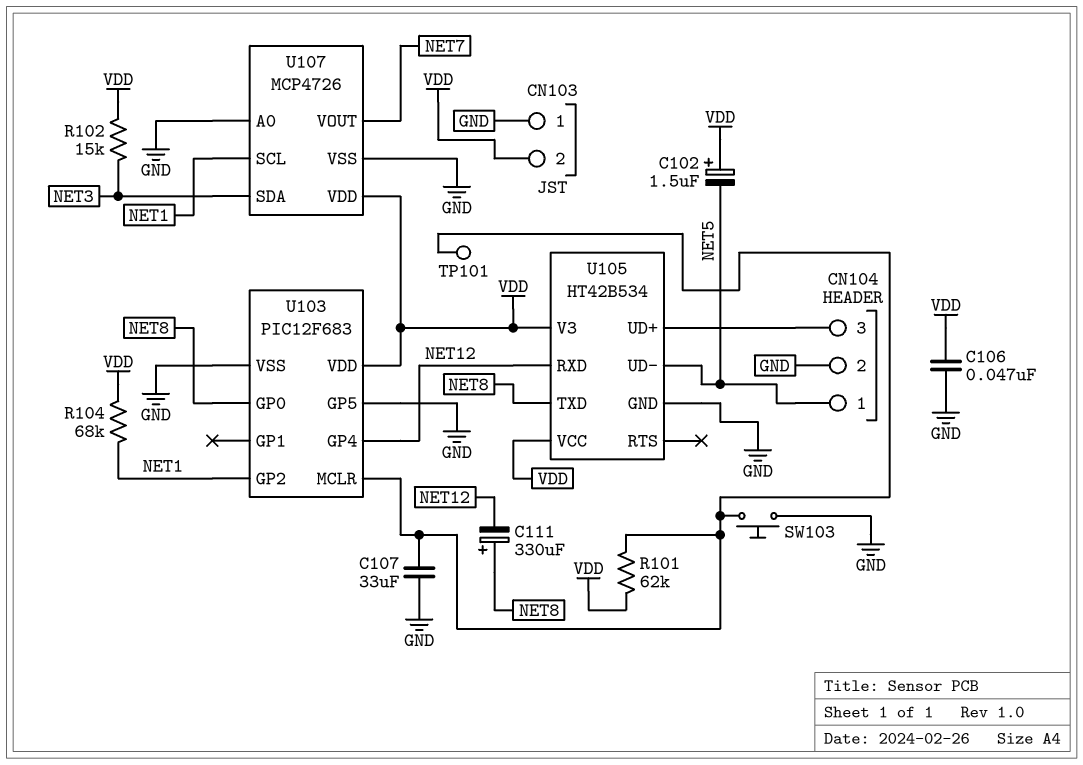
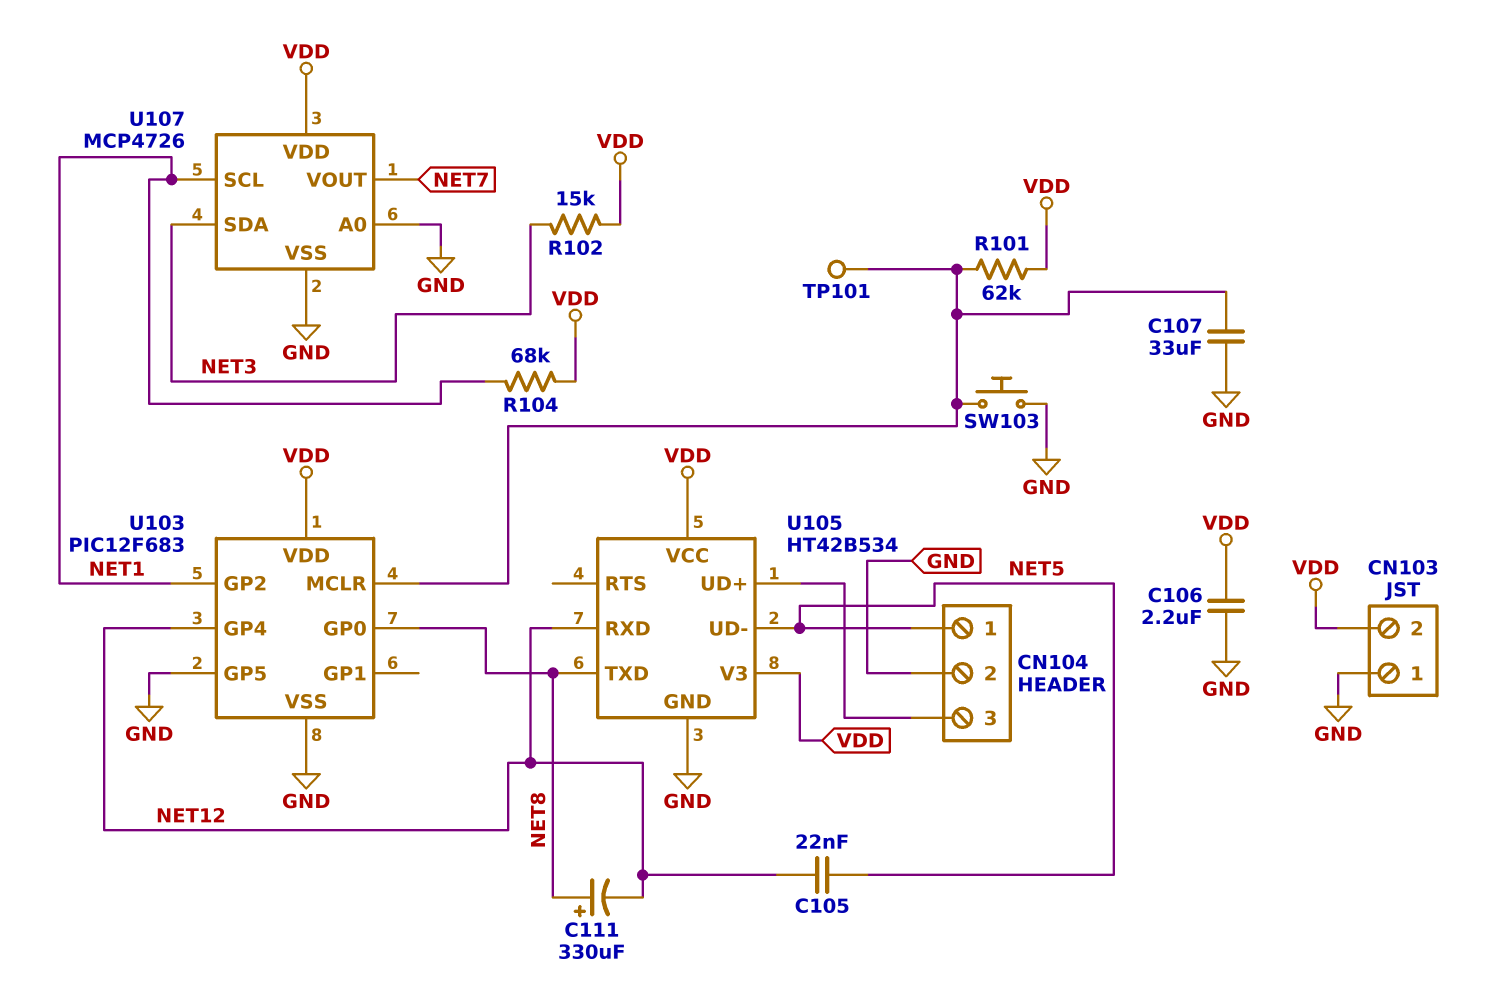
C102: 1.5uF (plus VDD, minus NET5) -> none
C105: none -> 22nF (NET5, NET12)
C106: 47nF (GND, VDD) -> 2.2uF (GND, VDD)

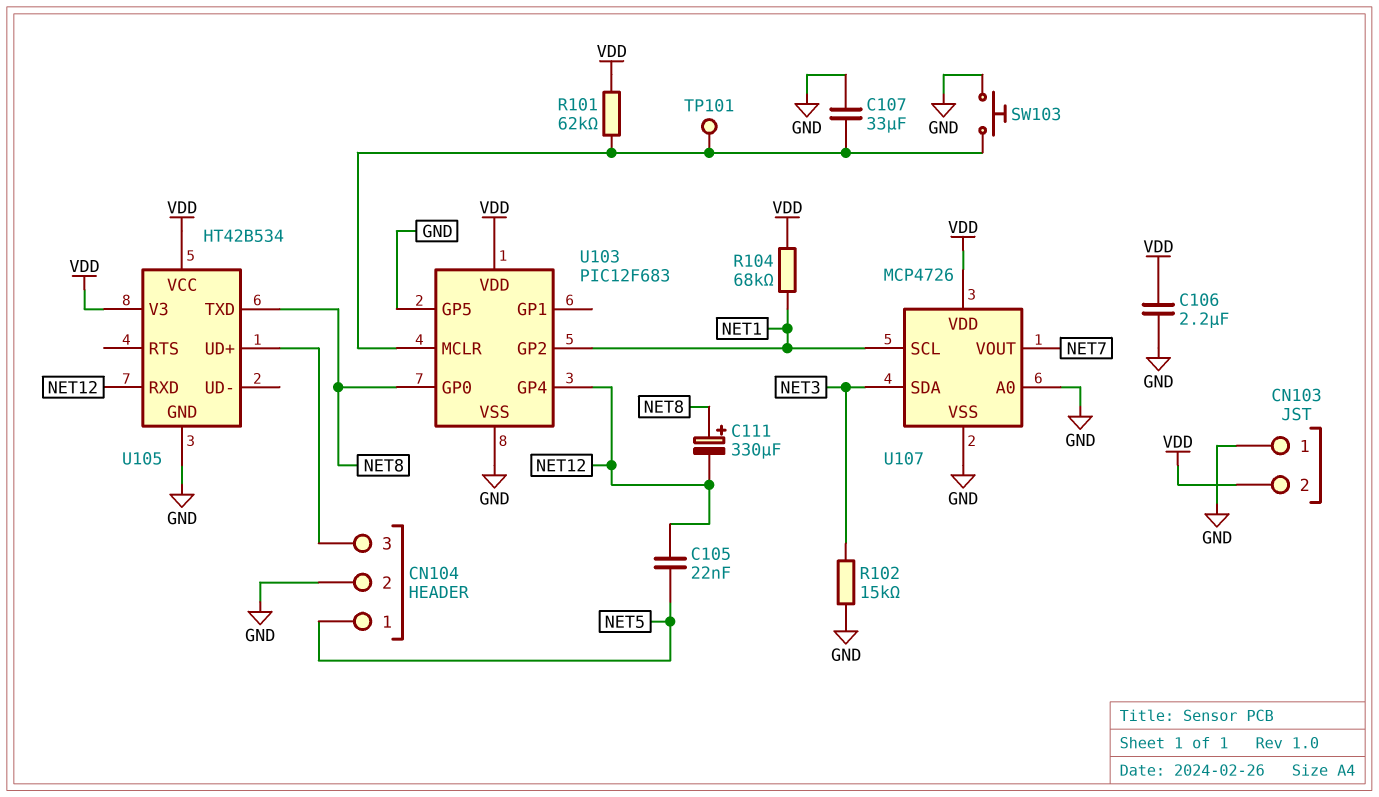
R102: 15k (NET3, VDD) -> 15k (GND, NET3)
U105 pin UD-: NET5 -> none

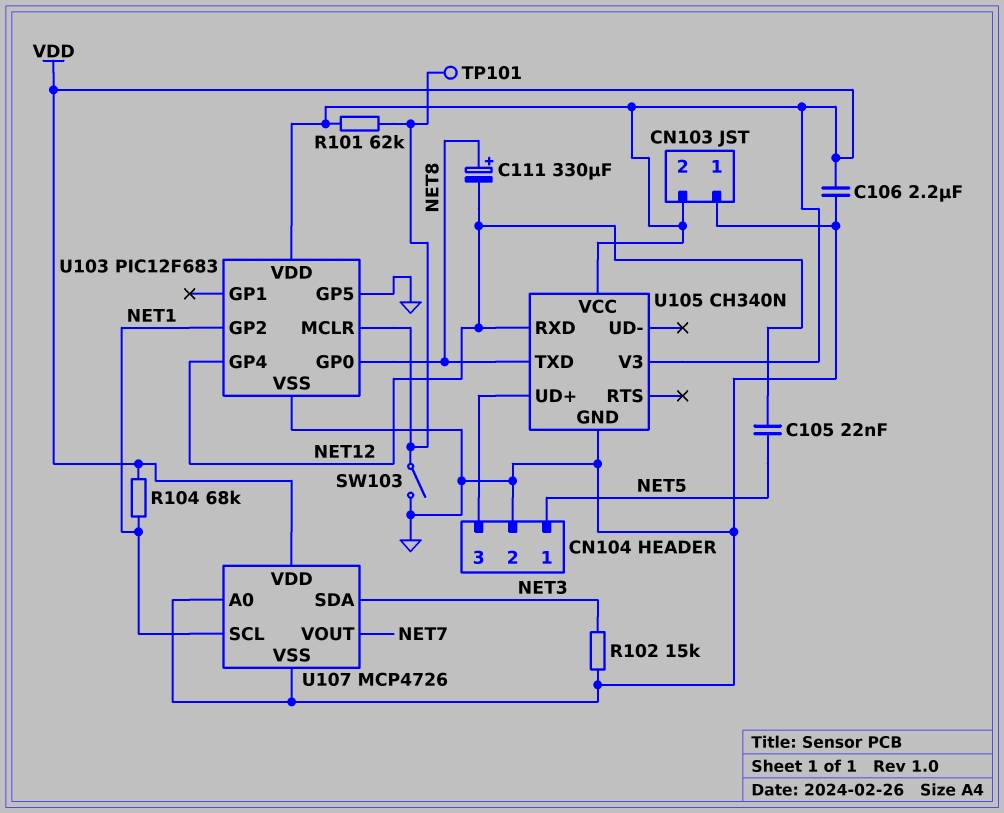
C107: 33uF (GND, U103/MCLR) -> none
SW103: button (GND, U103/MCLR) -> switch (GND, U103/MCLR)
U105: HT42B534 -> CH340N

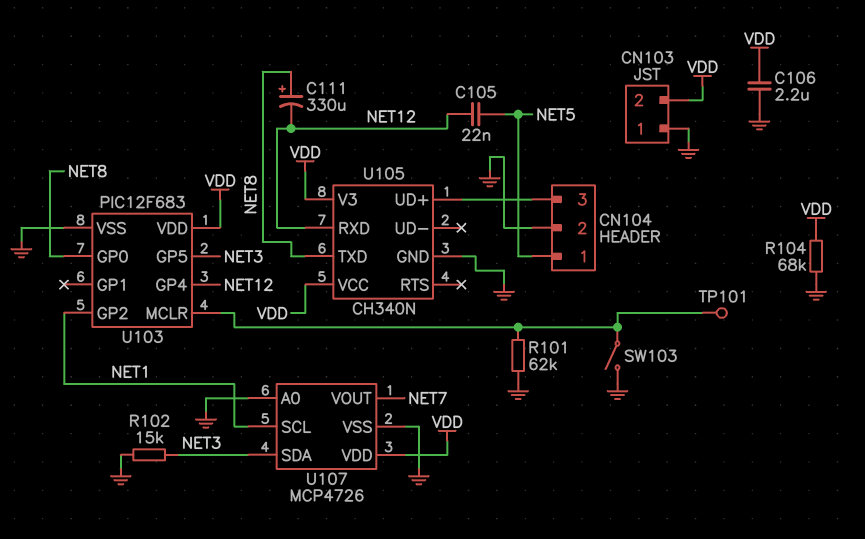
R101: 62k (U103/MCLR, VDD) -> 62k (GND, U103/MCLR)
R104: 68k (NET1, VDD) -> 68k (GND, VDD)
U103 pin GP5: GND -> NET3

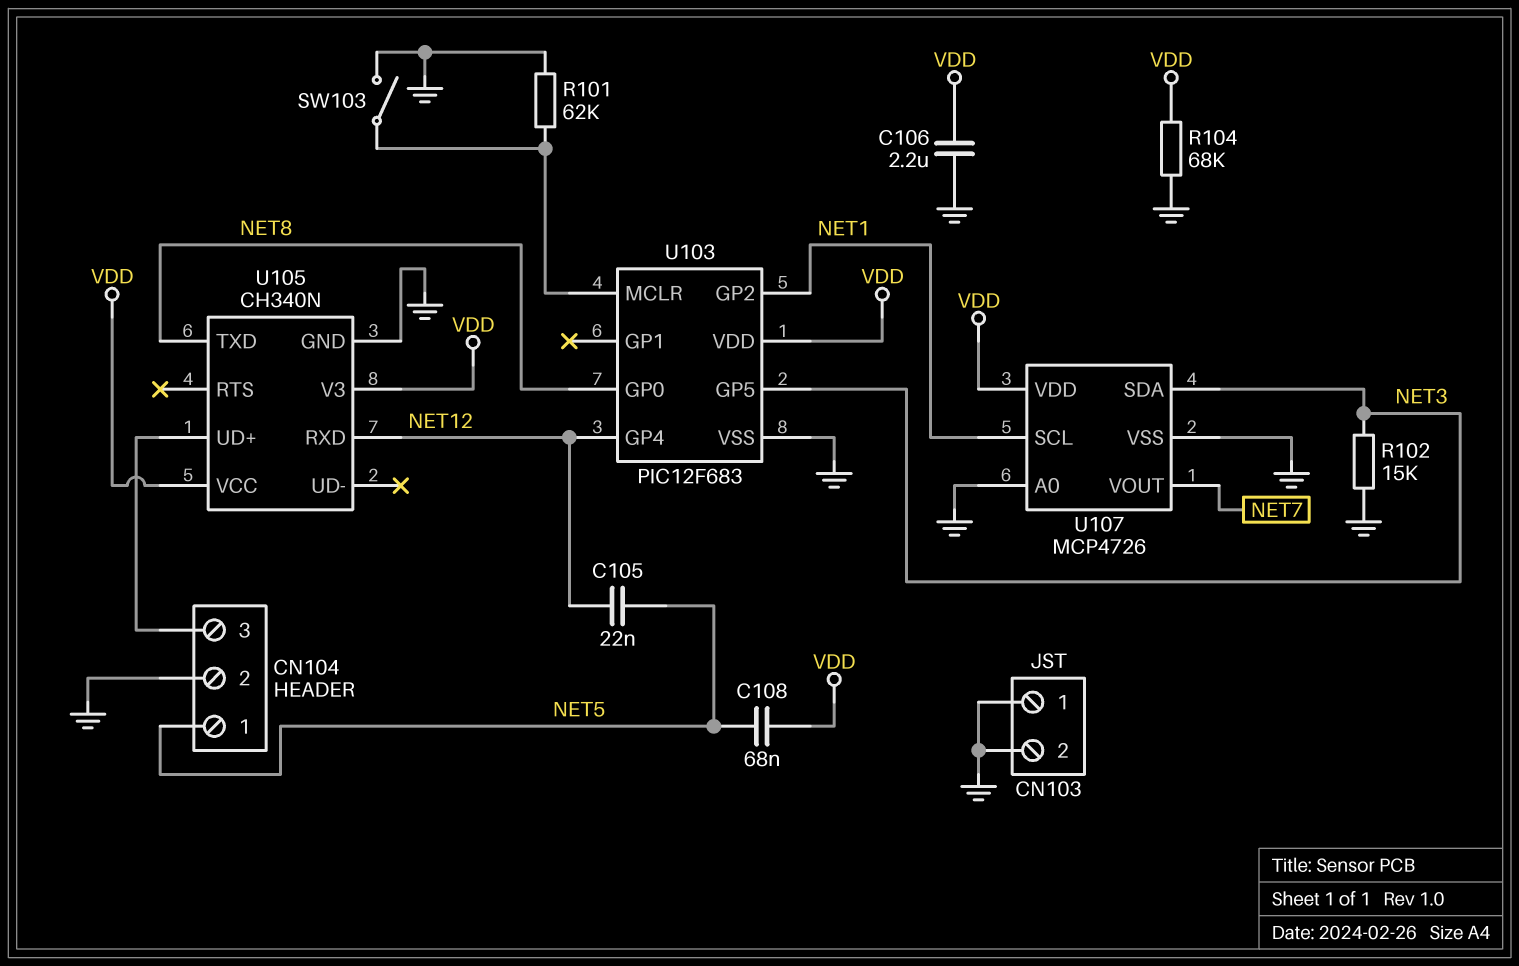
C108: none -> 68nF (NET5, VDD)
C111: 330uF (plus NET8, minus NET12) -> none
CN103 pin 2: VDD -> GND
TP101: test point (U103/MCLR) -> none

